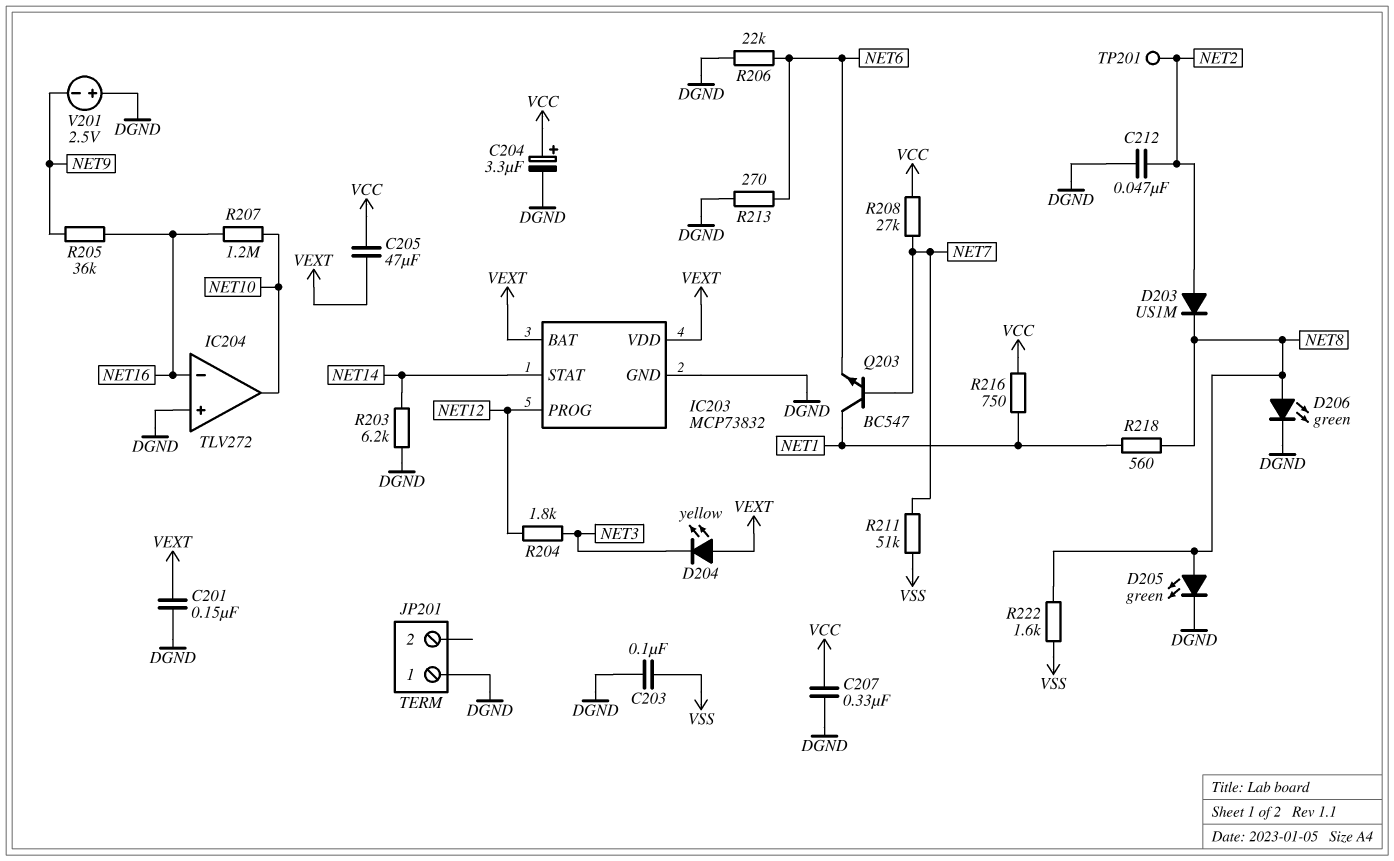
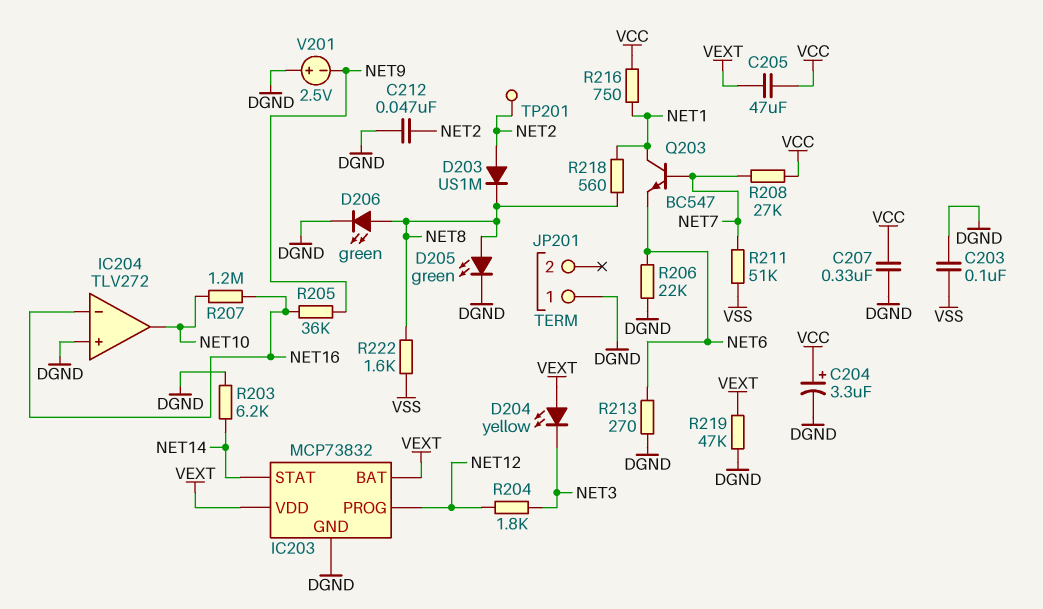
C201: 150nF (DGND, VEXT) -> none
R219: none -> 47k (DGND, VEXT)

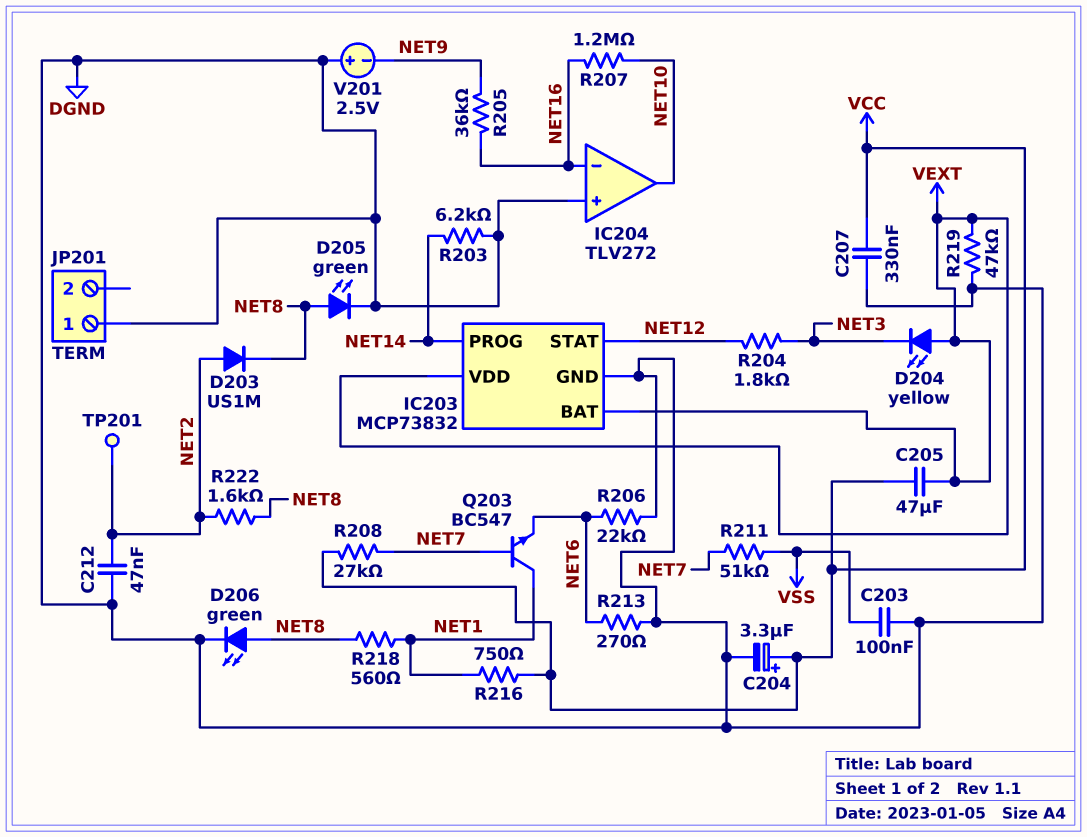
IC203 pin PROG: NET12 -> NET14
IC203 pin STAT: NET14 -> NET12
R222: 1.6k (NET8, VSS) -> 1.6k (NET2, NET8)

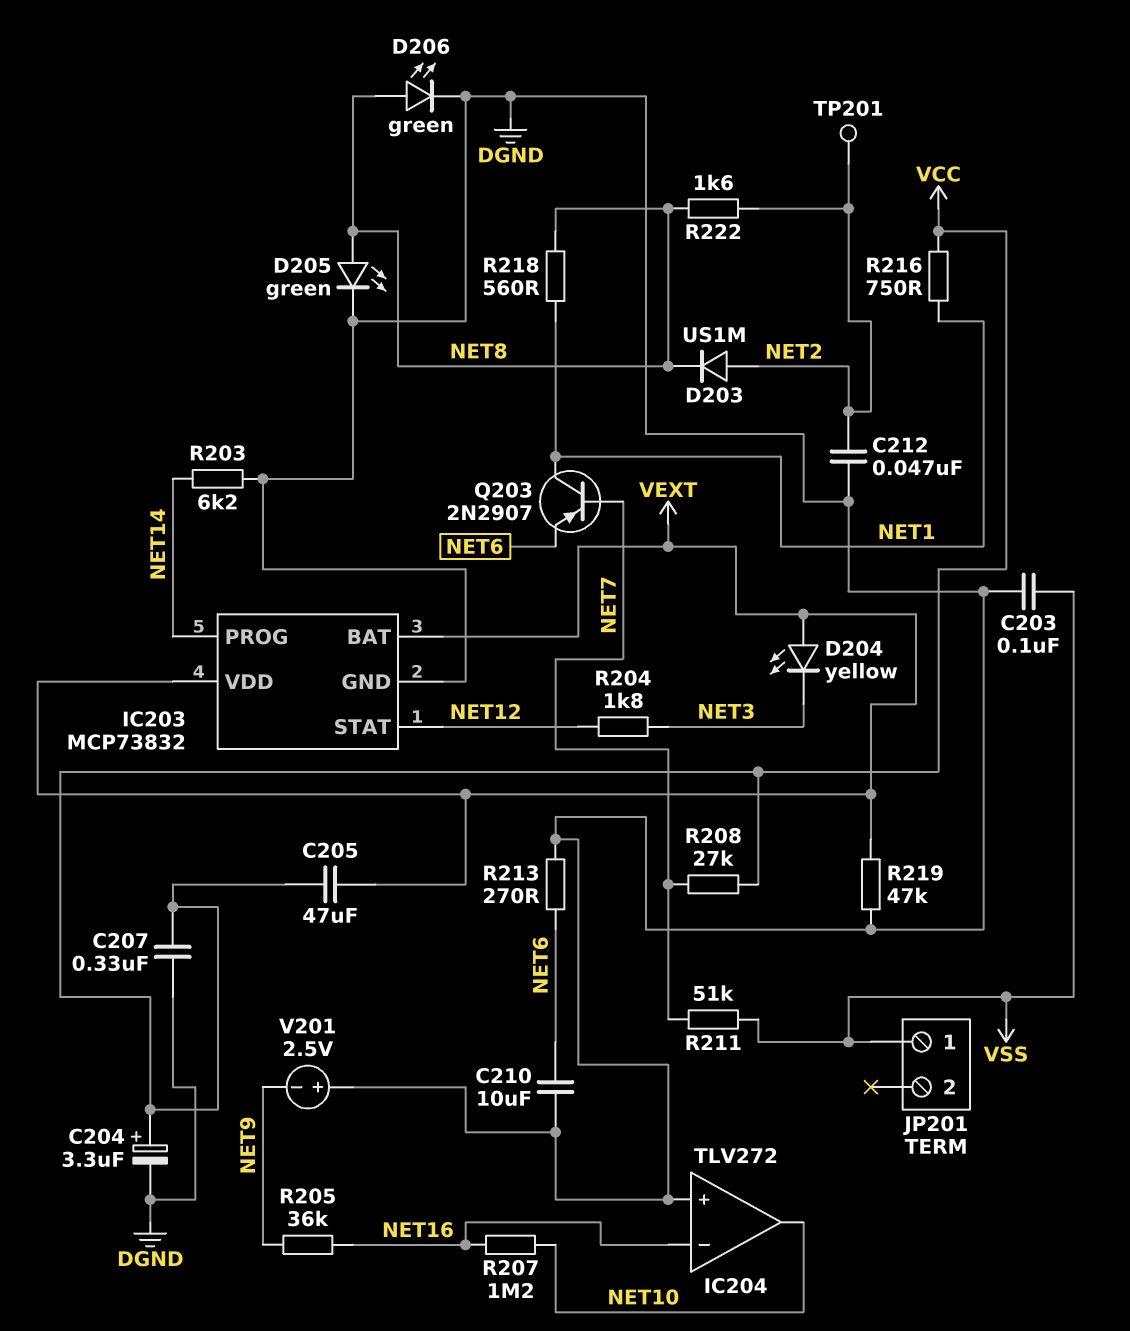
C210: none -> 10uF (DGND, NET6)
JP201 pin 1: DGND -> VSS
Q203: NPN BC547 (B NET7, C NET1, E NET6) -> PNP 2N2907 (B NET7, C NET1, E NET6)
R206: 22k (DGND, NET6) -> none

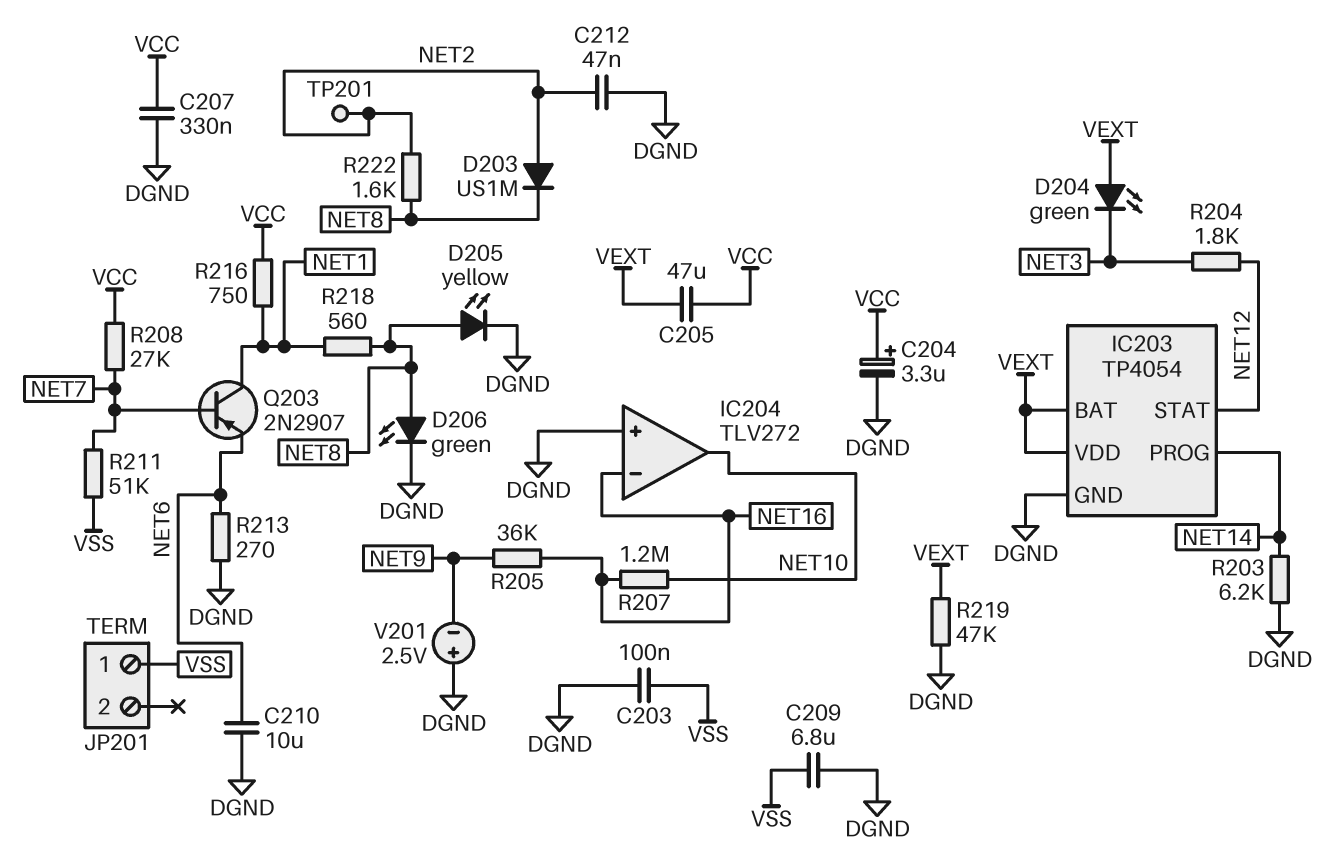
C209: none -> 6.8uF (DGND, VSS)
D204: LED yellow (A VEXT, K NET3) -> LED green (A VEXT, K NET3)
D205: LED green (A NET8, K DGND) -> LED yellow (A NET8, K DGND)
IC203: MCP73832 -> TP4054

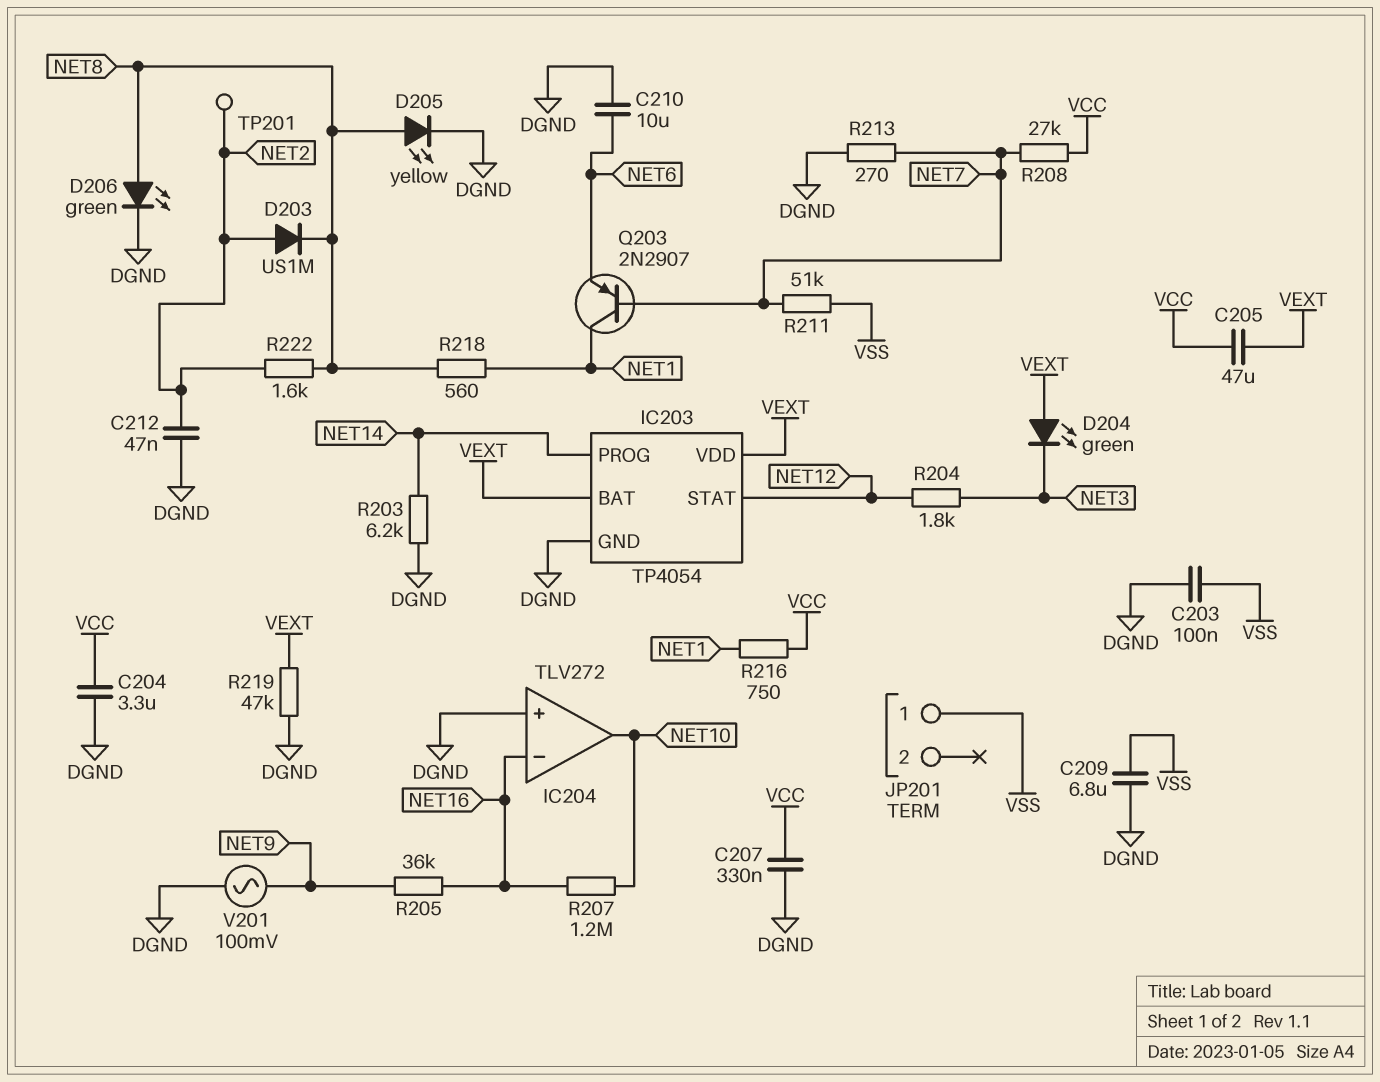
C204: 3.3uF (plus VCC, minus DGND) -> 3.3uF (DGND, VCC)
R213: 270 (DGND, NET6) -> 270 (DGND, NET7)
V201: 2.5V (plus DGND, minus NET9) -> AC 100mV (DGND, NET9)

